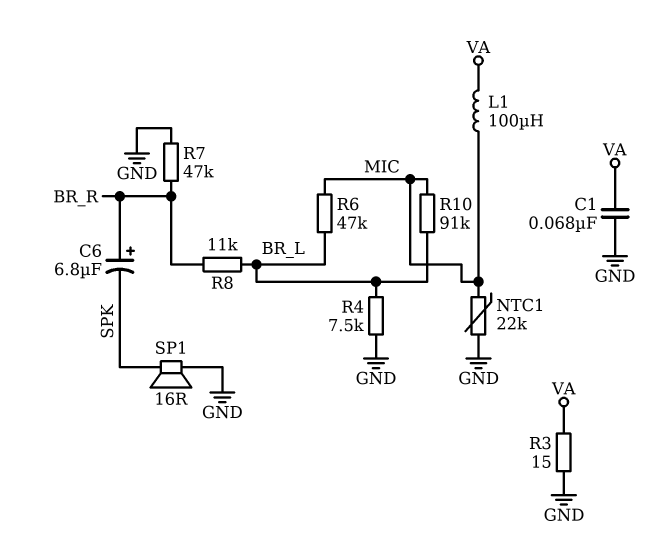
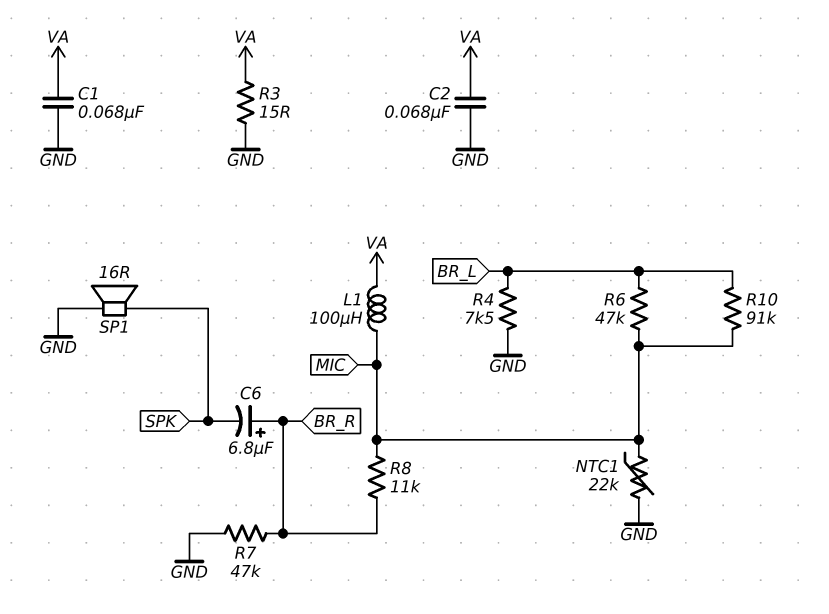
C2: none -> 68nF (GND, VA)
R8: 11k (BR_L, BR_R) -> 11k (BR_R, MIC)

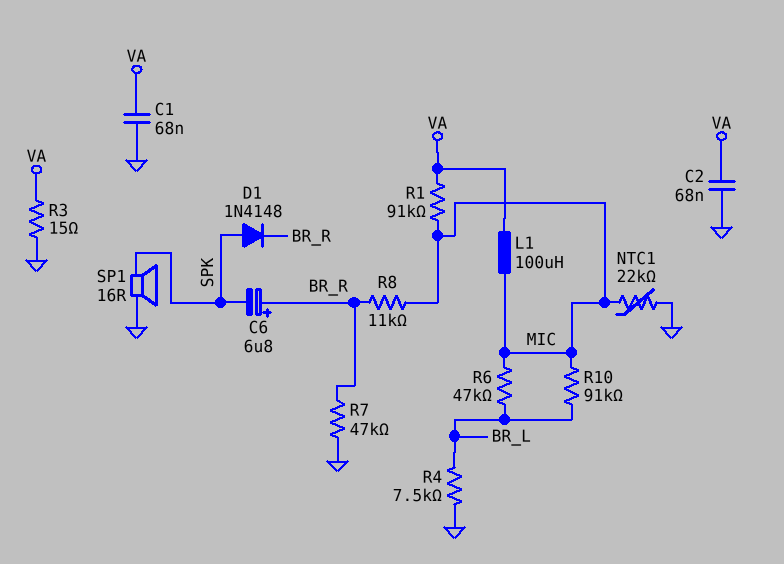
D1: none -> diode 1N4148 (A SPK, K BR_R)
R1: none -> 91k (MIC, VA)

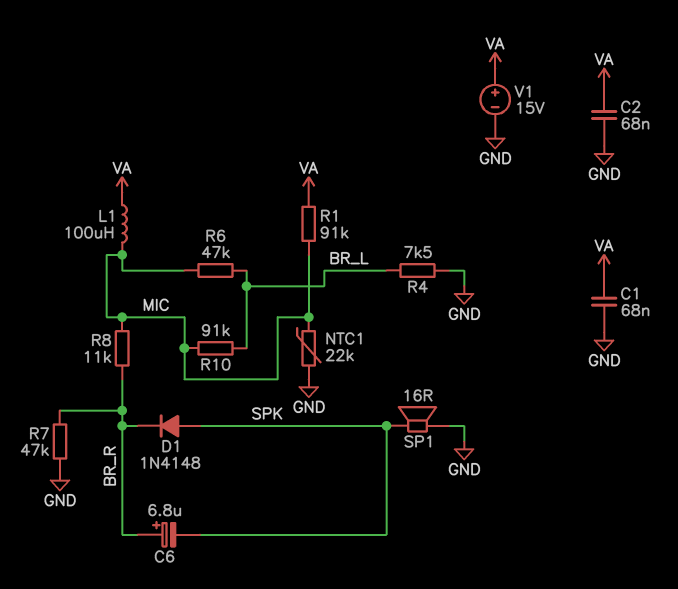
R3: 15 (GND, VA) -> none
V1: none -> 15V (plus VA, minus GND)

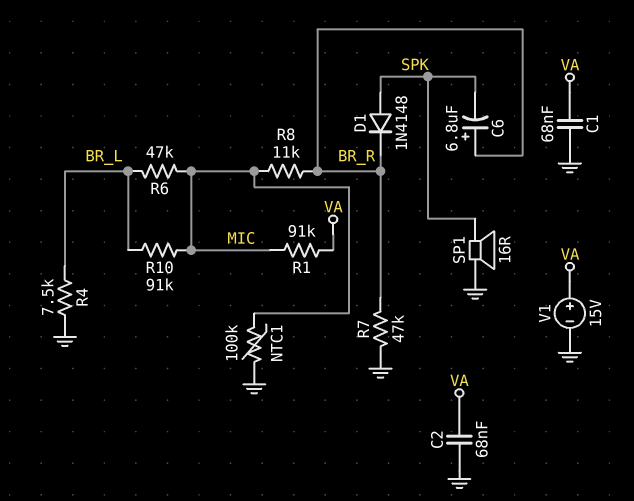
L1: 100uH (MIC, VA) -> none
NTC1: 22k (GND, MIC) -> 100k (GND, MIC)

